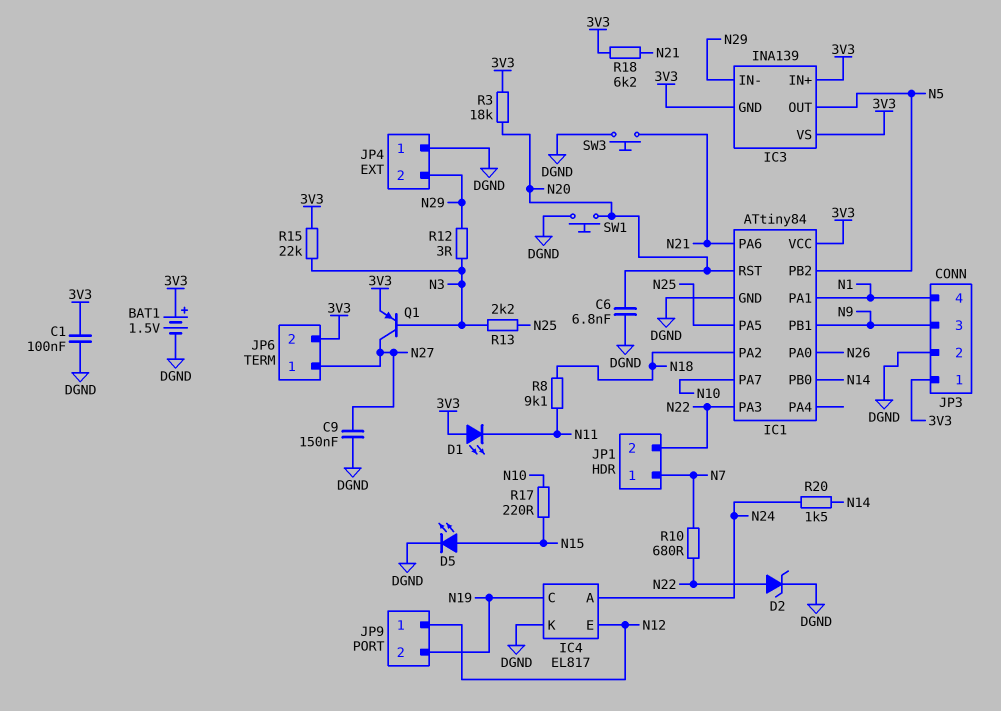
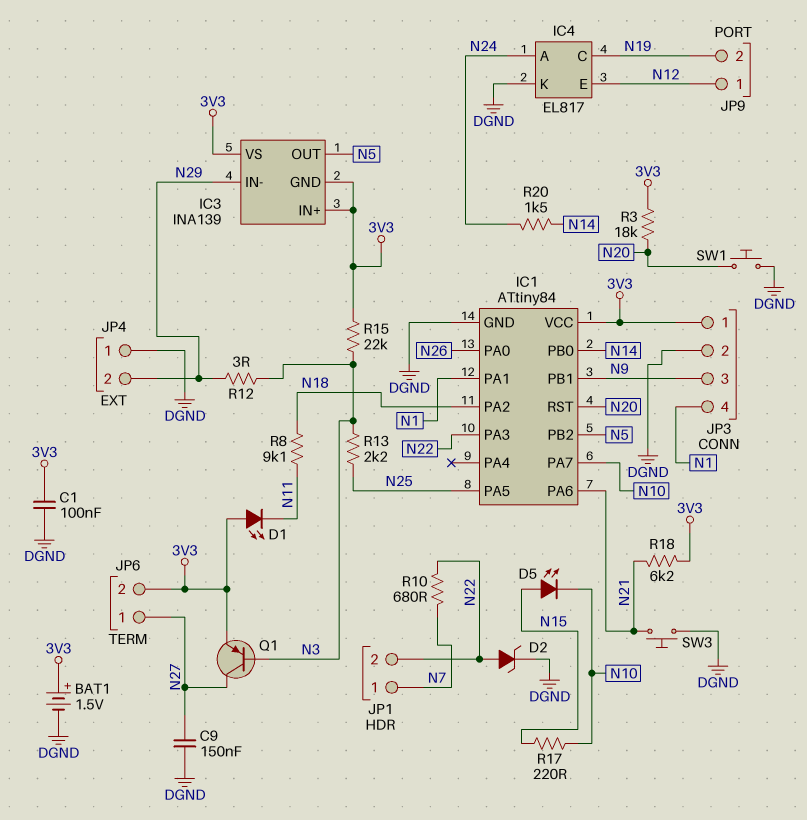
C6: 6.8nF (DGND, N20) -> none
D5: LED (A N15, K DGND) -> LED (A N15, K N10)

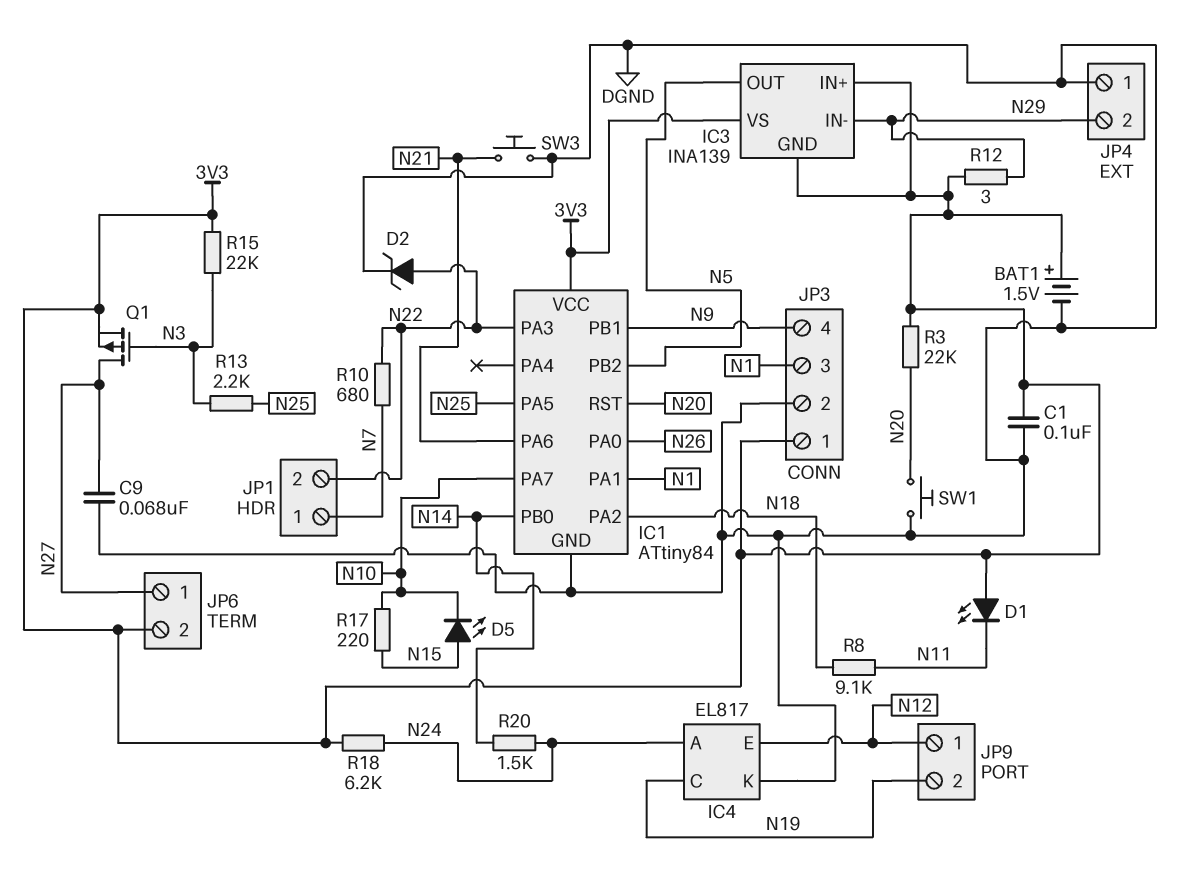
C9: 150nF (DGND, N27) -> 68nF (DGND, N27)
JP3 pin 3: N9 -> N1
JP3 pin 4: N1 -> N9
Q1: PNP (B N3, C N27, E 3V3) -> PMOS (G N3, D N27, S 3V3)
R3: 18k (3V3, N20) -> 22k (3V3, N20)
R12: 3 (N3, N29) -> 3 (3V3, N29)
R18: 6.2k (3V3, N21) -> 6.2k (3V3, N24)

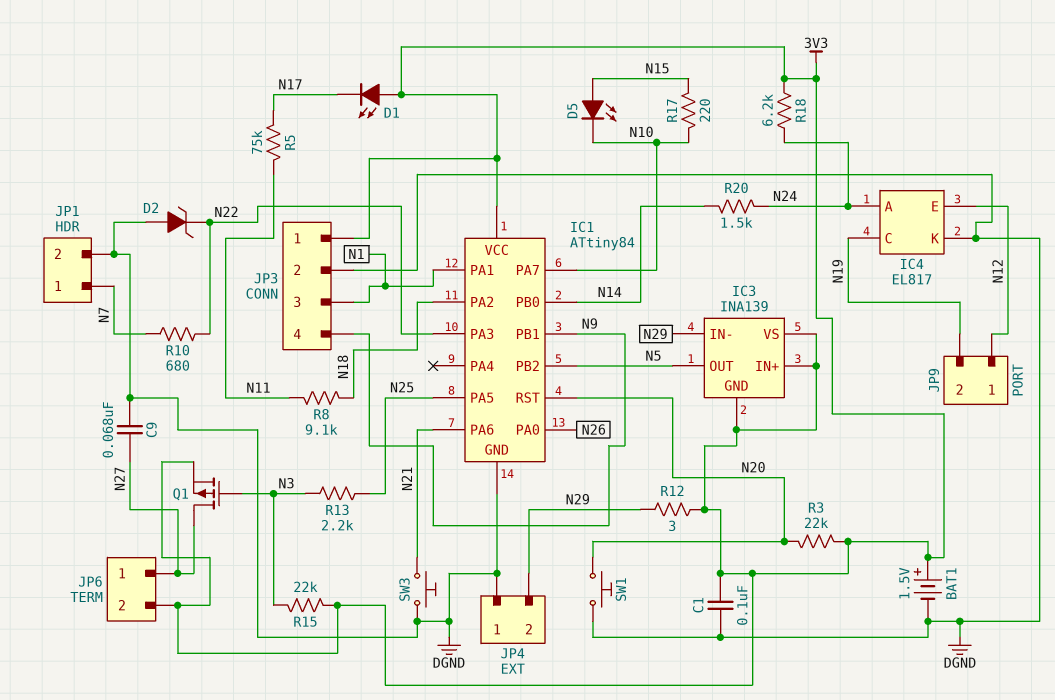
D1: LED (A 3V3, K N11) -> LED (A 3V3, K N17)
D2: zener (A N22, K DGND) -> zener (A DGND, K N22)
JP1 pin 2: N22 -> DGND
R5: none -> 75k (N11, N17)

